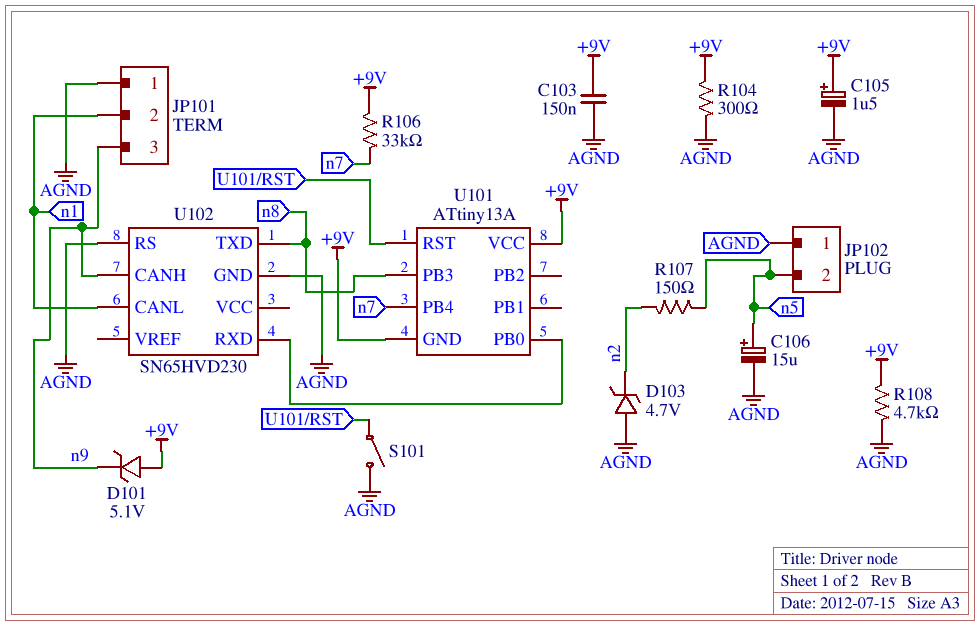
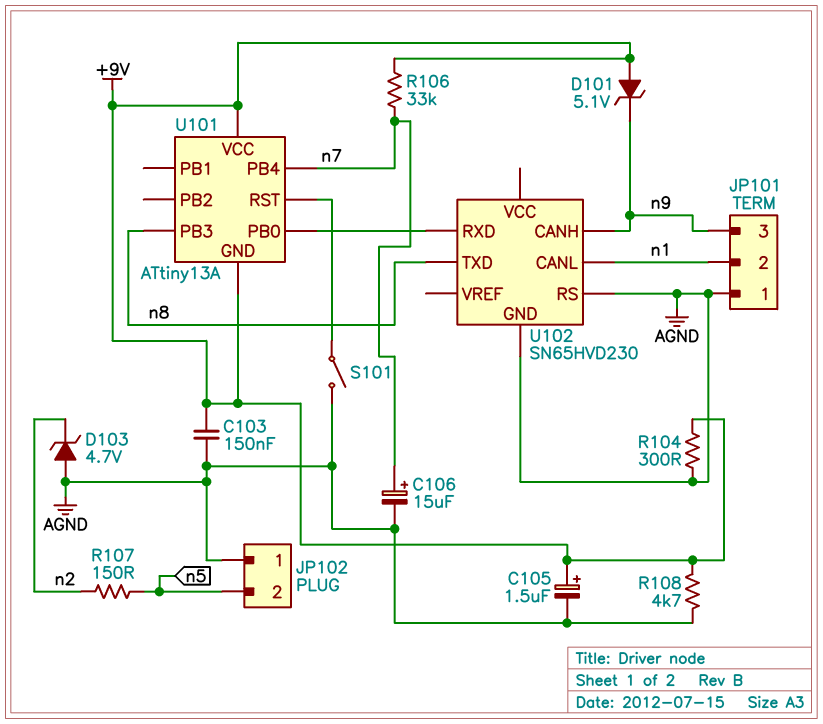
C106: 15uF (plus n5, minus AGND) -> 15uF (plus n7, minus AGND)

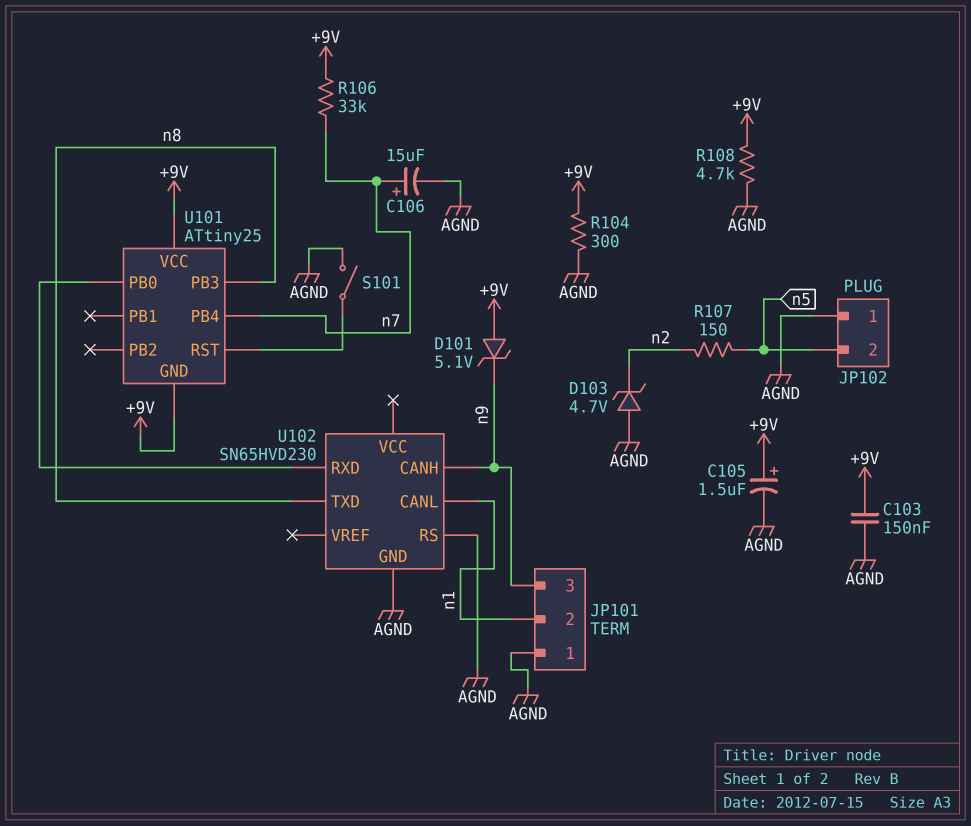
U101: ATtiny13A -> ATtiny25

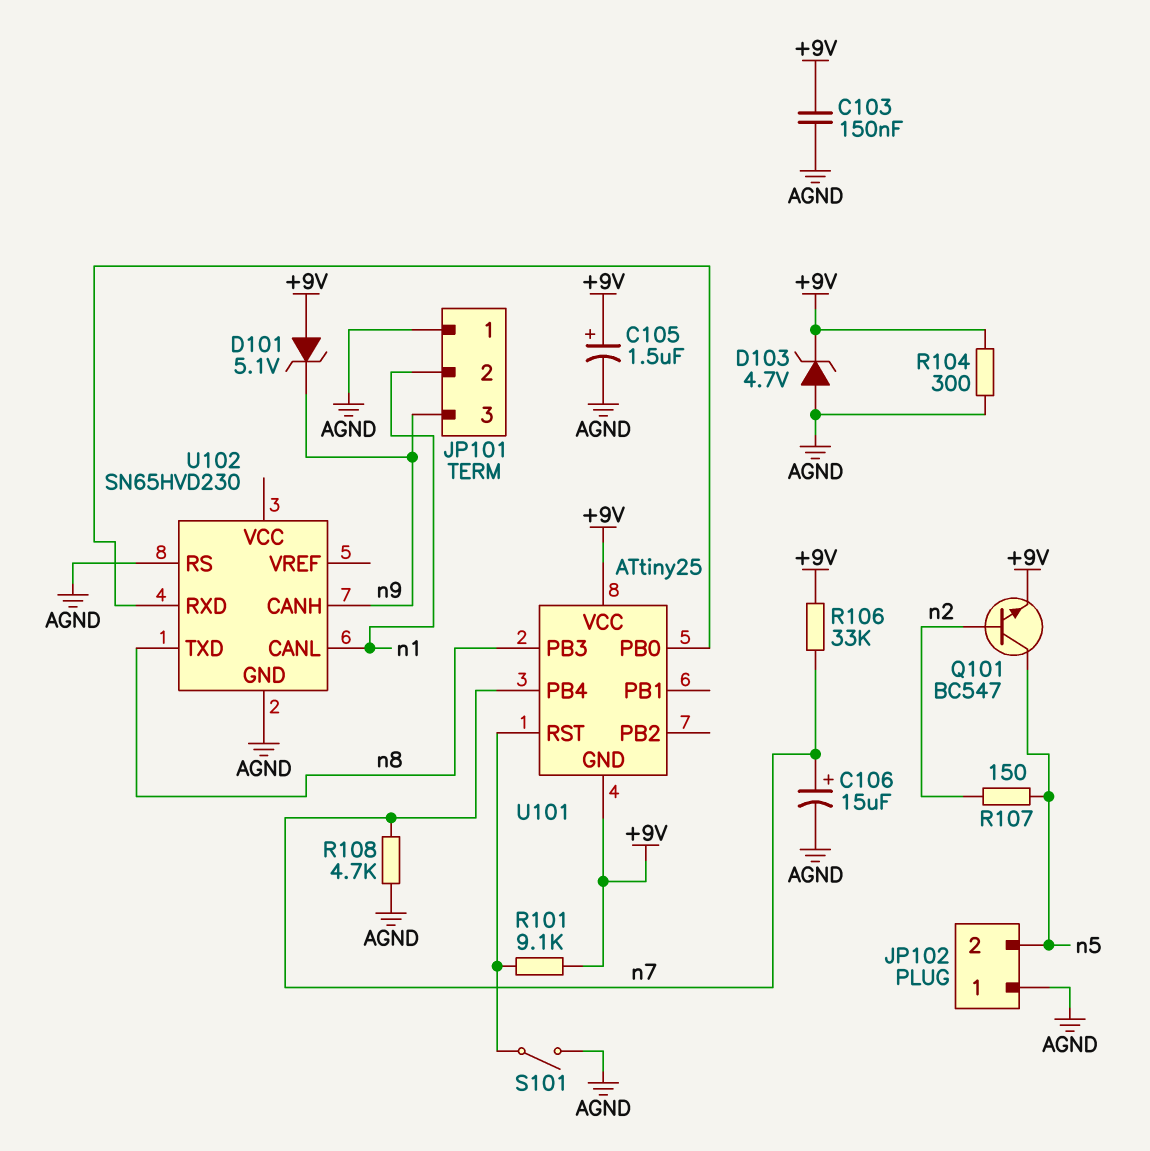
D103: zener 4.7V (A AGND, K n2) -> zener 4.7V (A AGND, K +9V)
Q101: none -> NPN BC547 (B n2, C n5, E +9V)
R101: none -> 9.1k (+9V, U101/RST)
R108: 4.7k (+9V, AGND) -> 4.7k (AGND, n7)

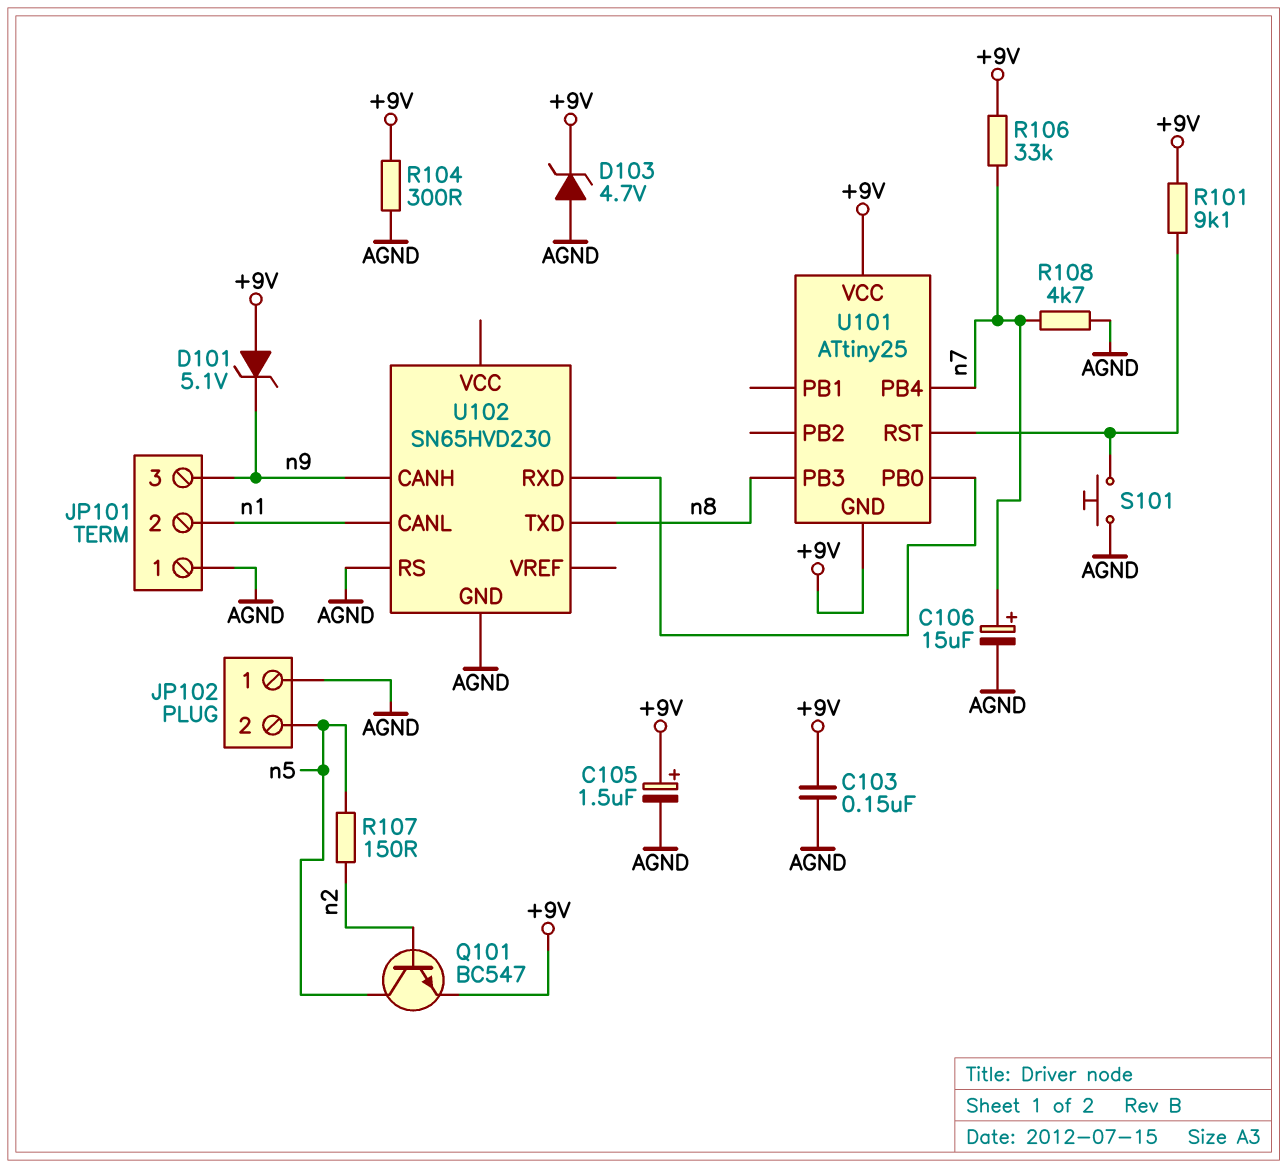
S101: switch (AGND, U101/RST) -> button (AGND, U101/RST)

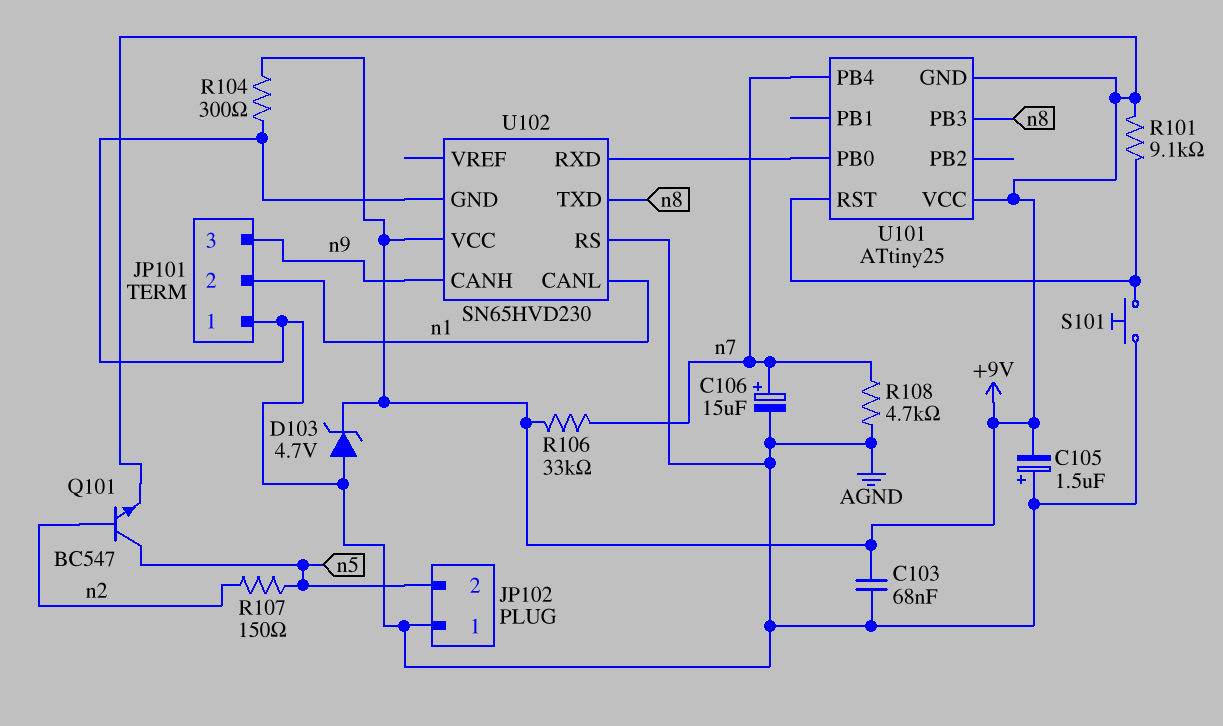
C103: 150nF (+9V, AGND) -> 68nF (+9V, AGND)
C105: 1.5uF (plus +9V, minus AGND) -> 1.5uF (plus AGND, minus +9V)
D101: zener 5.1V (A +9V, K n9) -> none
U102 pin VCC: none -> +9V

